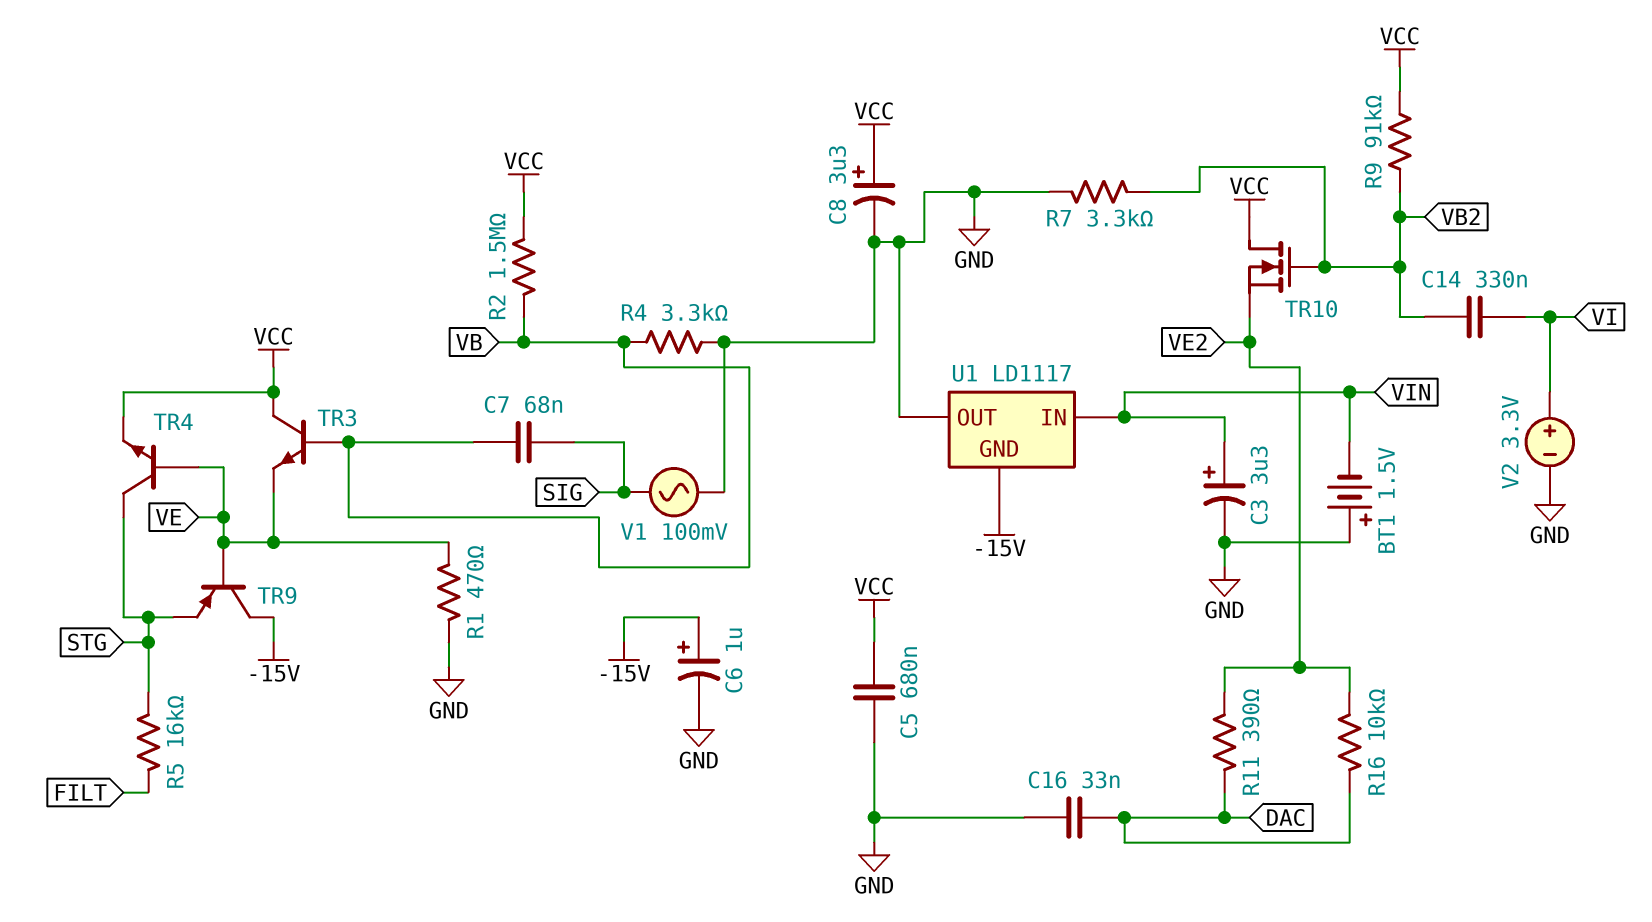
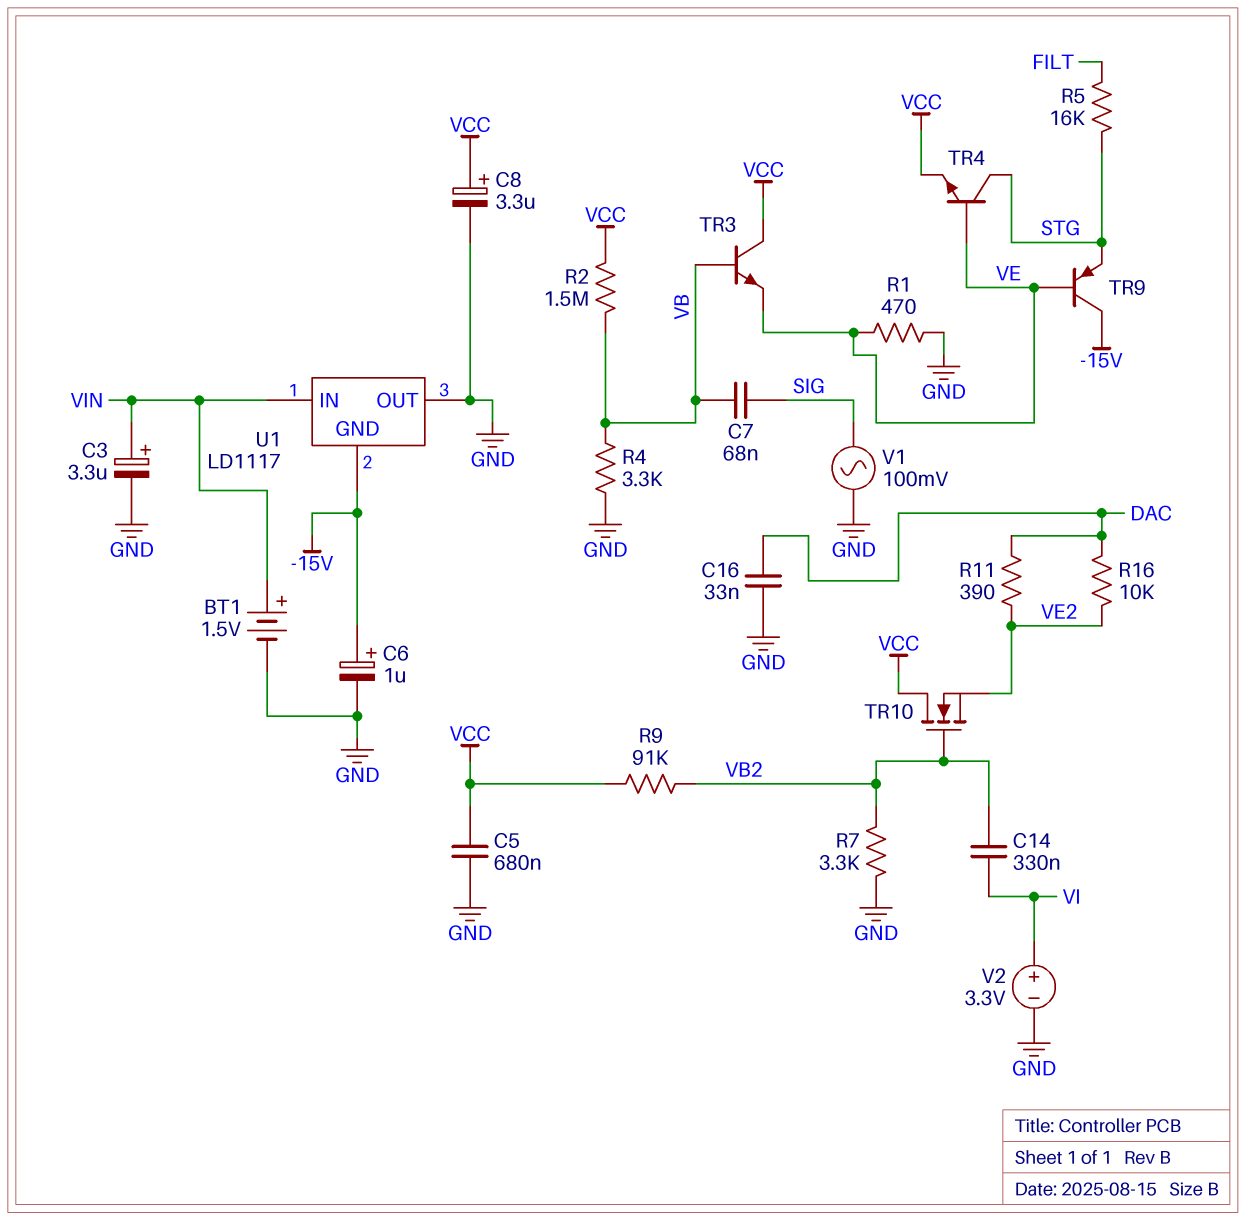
BT1: 1.5V (plus GND, minus VIN) -> 1.5V (plus VIN, minus GND)

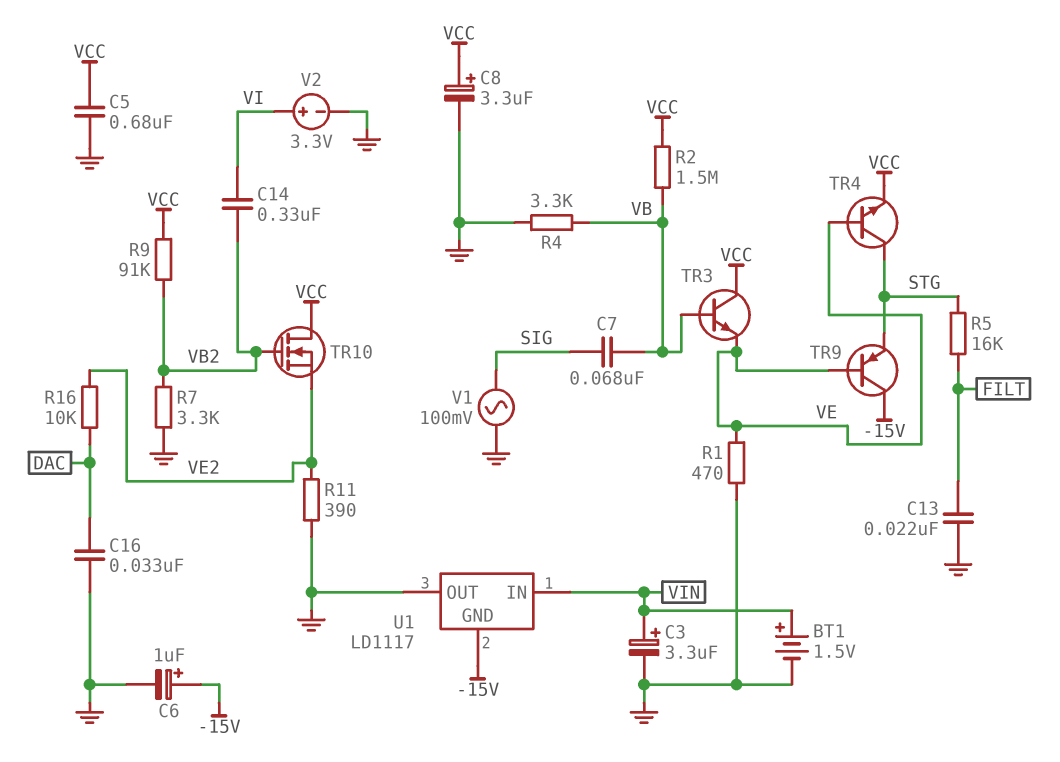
C13: none -> 22nF (FILT, GND)
R11: 390 (DAC, VE2) -> 390 (GND, VE2)

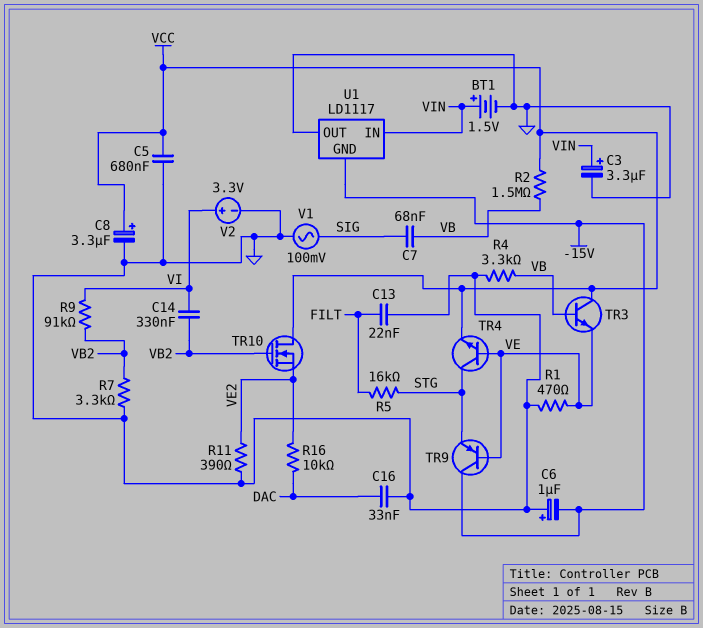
C6: 1uF (plus -15V, minus GND) -> 1uF (plus GND, minus -15V)
R9: 91k (VB2, VCC) -> 91k (VB2, VI)

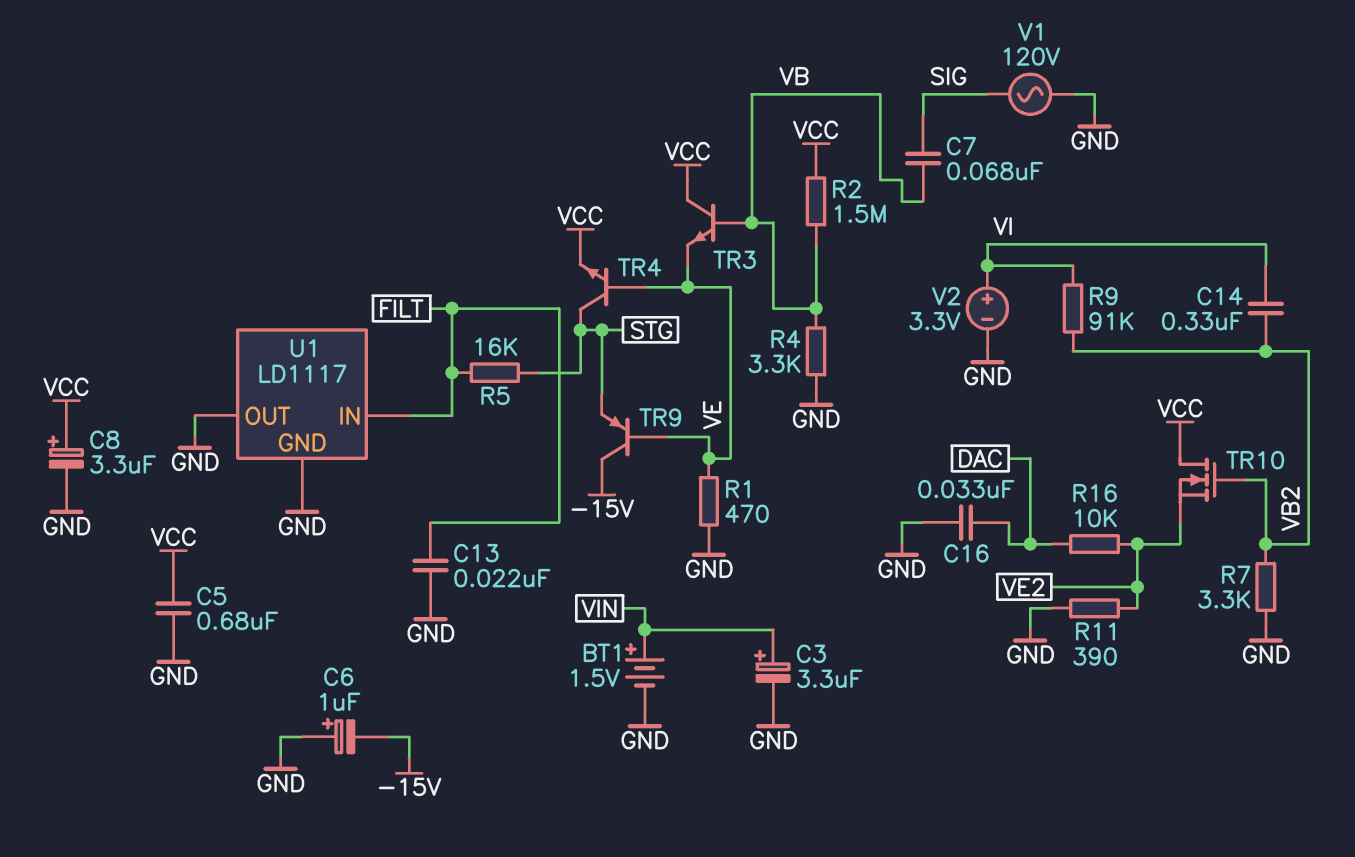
U1 pin GND: -15V -> GND
U1 pin IN: VIN -> FILT
V1: AC 100mV (GND, SIG) -> AC 120V (GND, SIG)

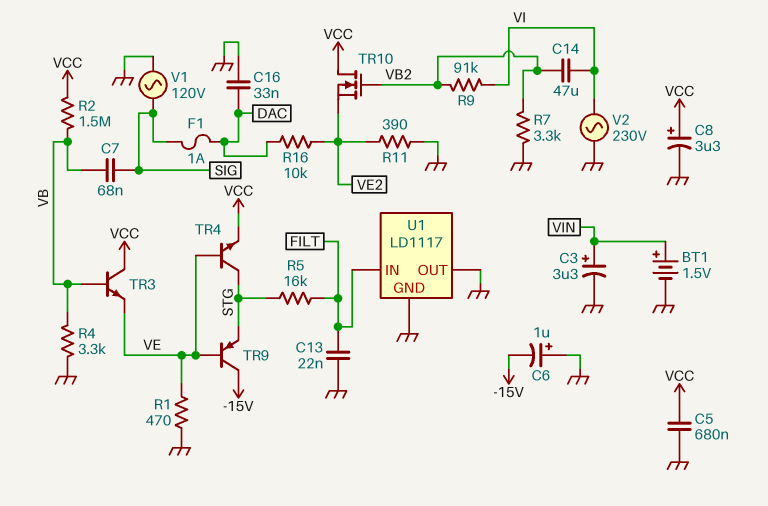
C14: 330nF (VB2, VI) -> 47uF (VB2, VI)
F1: none -> 1A (DAC, SIG)
V2: 3.3V (plus VI, minus GND) -> AC 230V (GND, VI)

